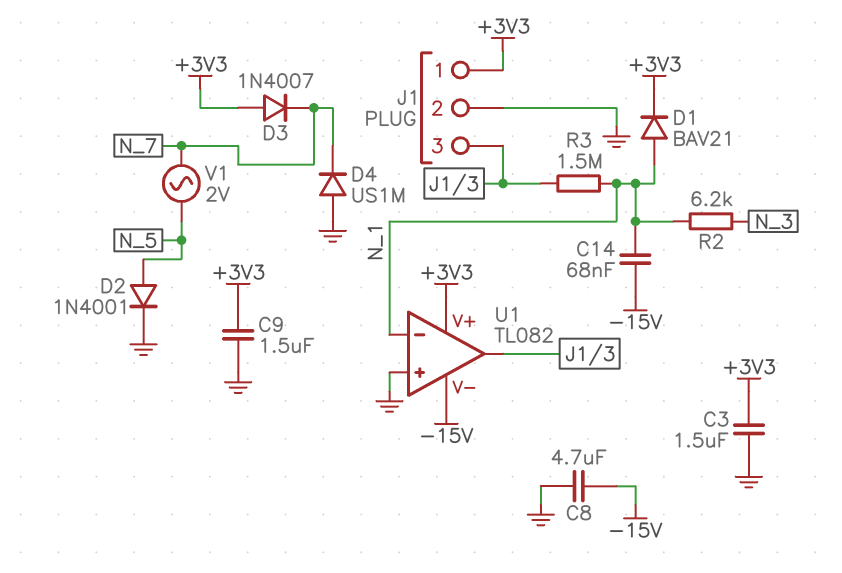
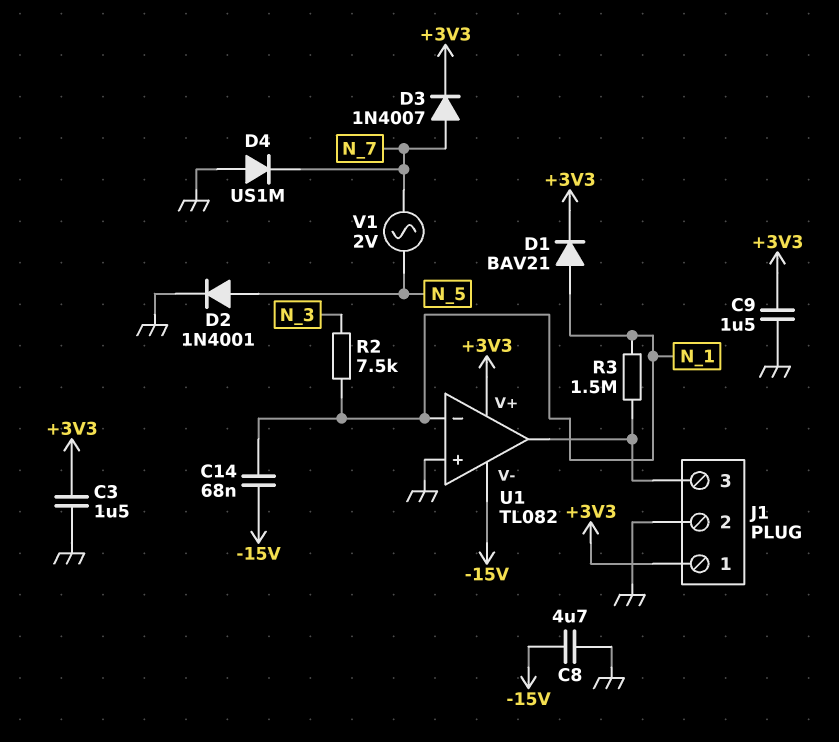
D3: diode 1N4007 (A +3V3, K N_7) -> diode 1N4007 (A N_7, K +3V3)
R2: 6.2k (N_1, N_3) -> 7.5k (N_1, N_3)

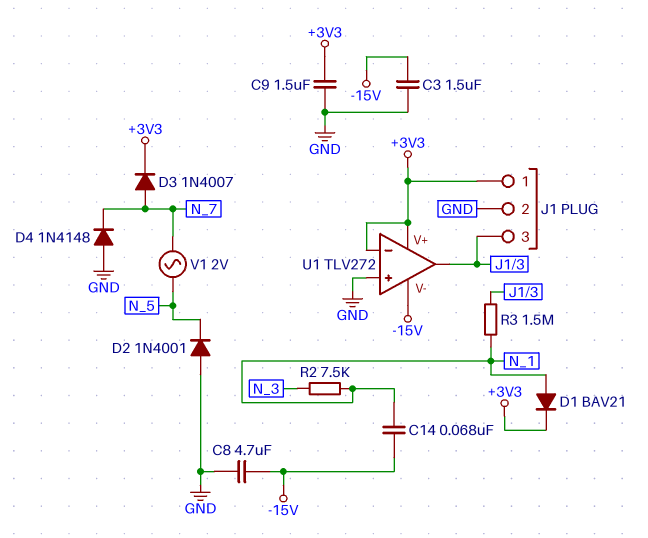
C3: 1.5uF (+3V3, GND) -> 1.5uF (-15V, GND)
D2: diode 1N4001 (A N_5, K GND) -> diode 1N4001 (A GND, K N_5)
D4: diode US1M (A GND, K N_7) -> diode 1N4148 (A GND, K N_7)
U1: TL082 -> TLV272
U1 pin in-: N_1 -> +3V3

